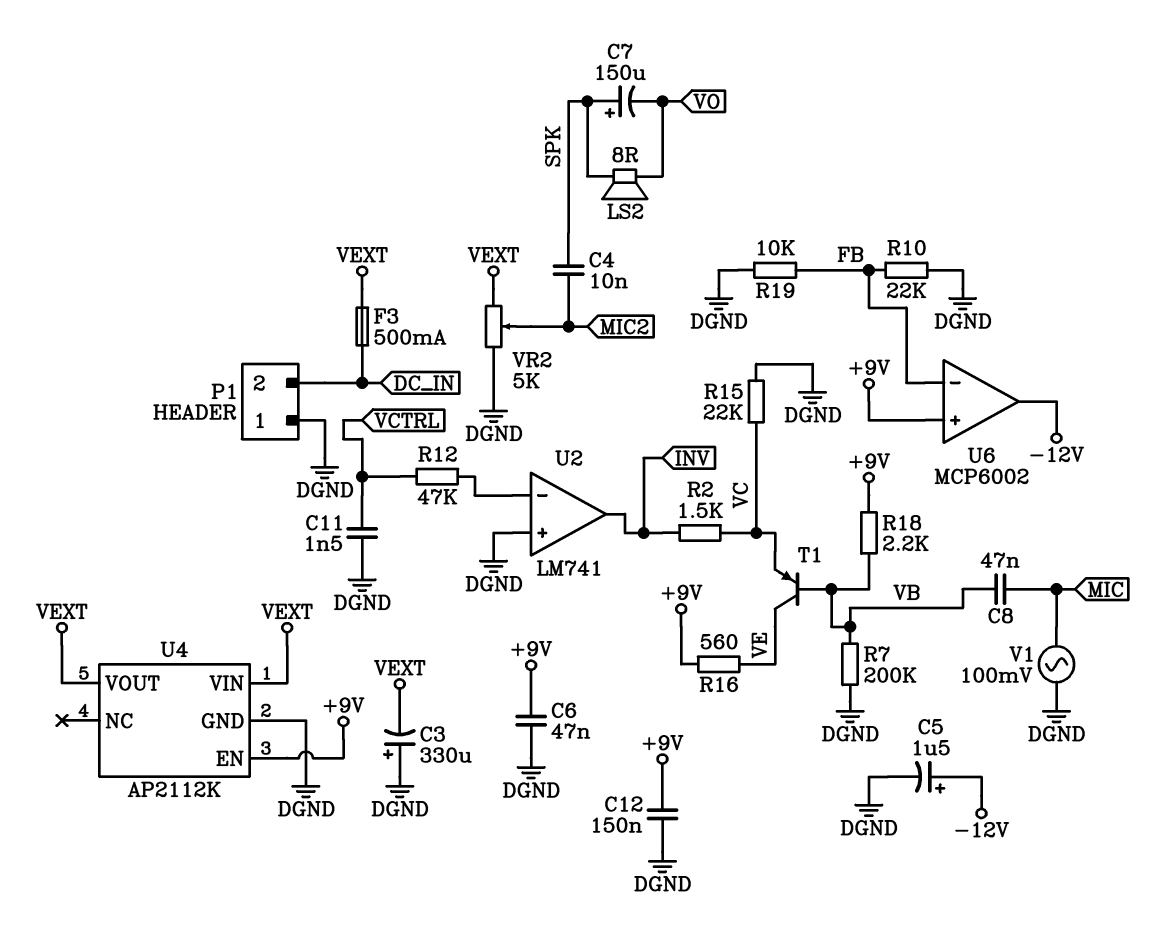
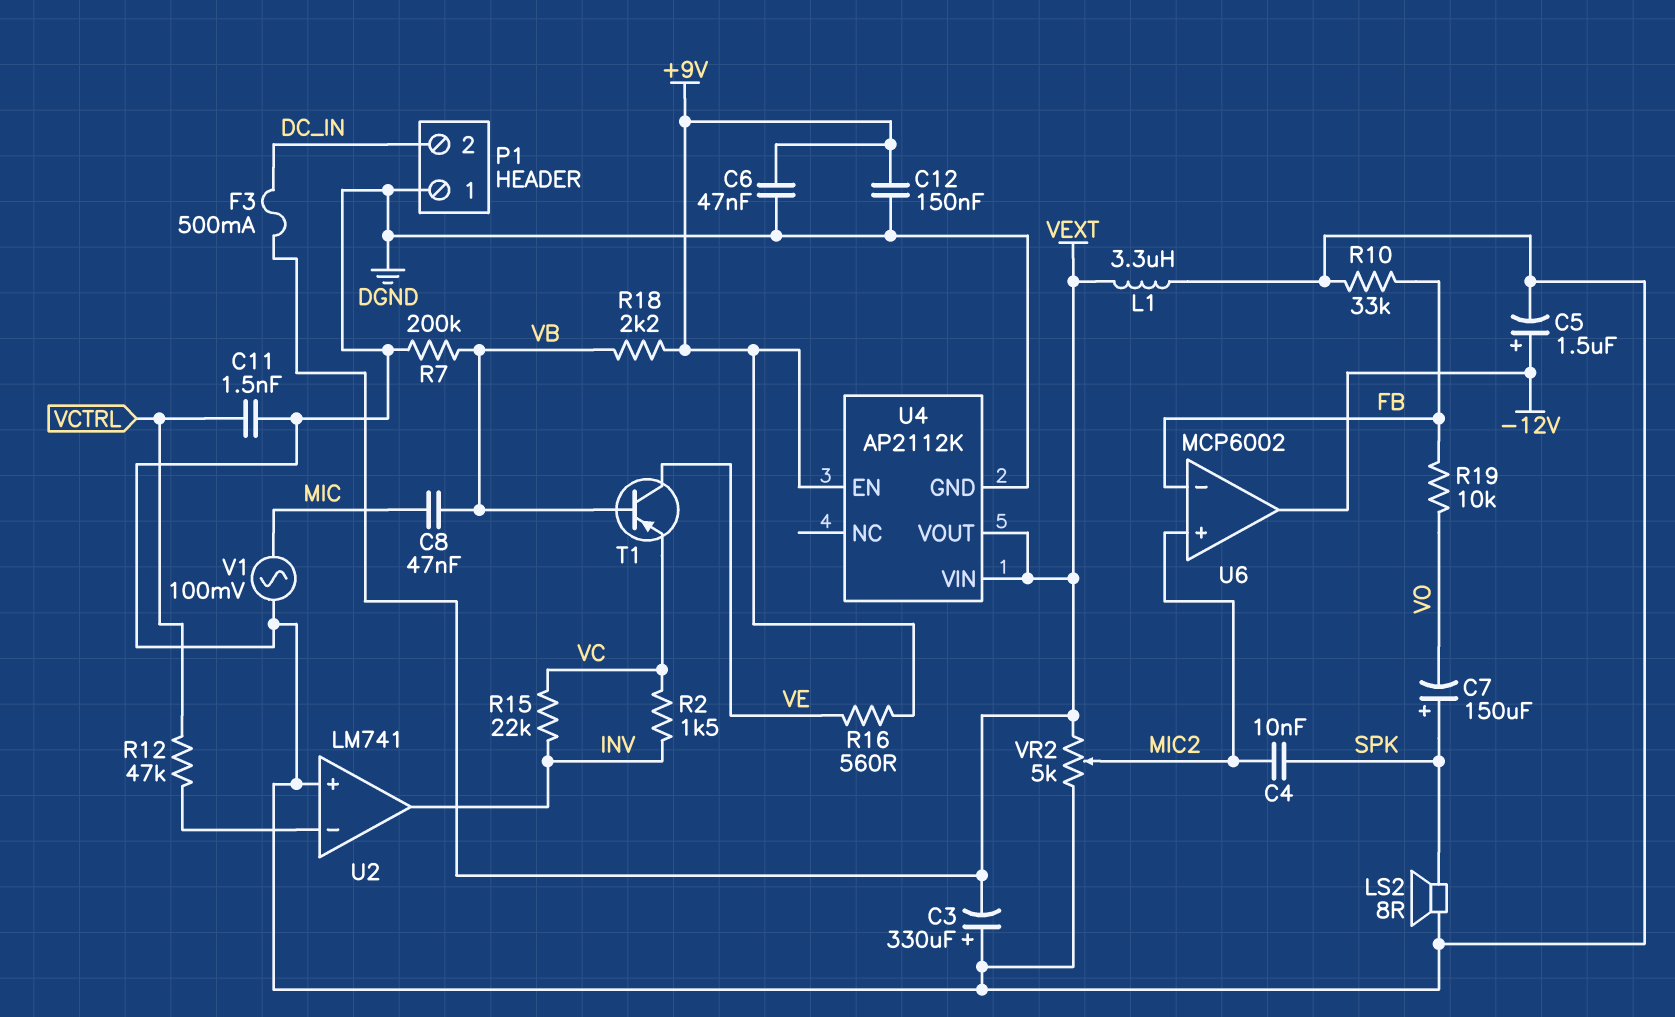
L1: none -> 3.3uH (DGND, VEXT)
LS2: speaker 8R (SPK, VO) -> speaker 8R (DGND, SPK)
R10: 22k (DGND, FB) -> 33k (DGND, FB)
R15: 22k (DGND, VC) -> 22k (INV, VC)
R19: 10k (DGND, FB) -> 10k (FB, VO)
U6 pin in+: +9V -> MIC2

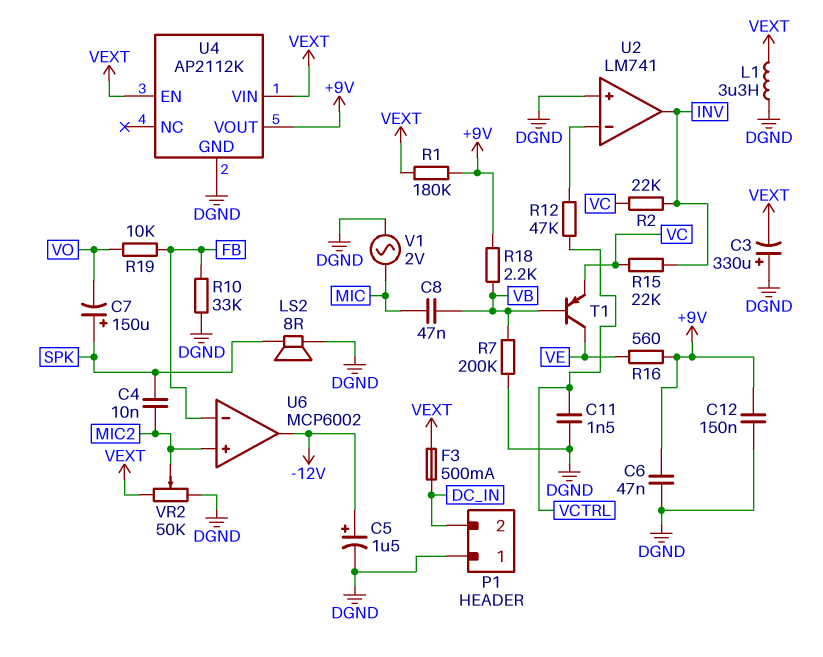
R1: none -> 180k (+9V, VEXT)
R2: 1.5k (INV, VC) -> 22k (INV, VC)
U4 pin EN: +9V -> VEXT
U4 pin VOUT: VEXT -> +9V
V1: AC 100mV (DGND, MIC) -> AC 2V (DGND, MIC)
VR2: 5k (DGND, VEXT, wiper MIC2) -> 50k (DGND, VEXT, wiper MIC2)

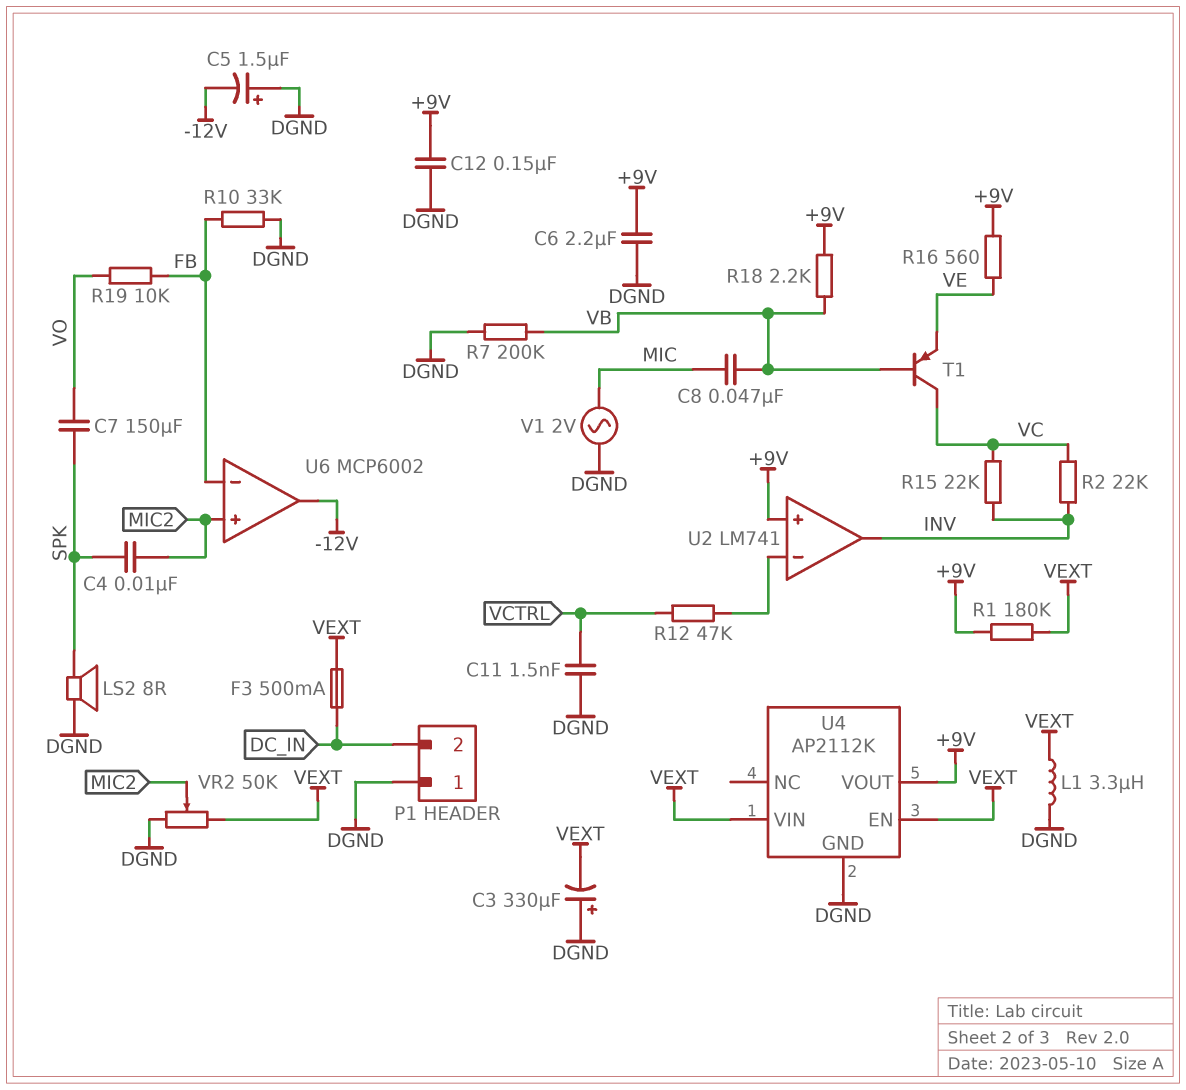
C5: 1.5uF (plus -12V, minus DGND) -> 1.5uF (plus DGND, minus -12V)
C6: 47nF (+9V, DGND) -> 2.2uF (+9V, DGND)
C7: 150uF (plus SPK, minus VO) -> 150uF (SPK, VO)
T1: PNP (B VB, C VE, E VC) -> PNP (B VB, C VC, E VE)
U2 pin in+: DGND -> +9V

